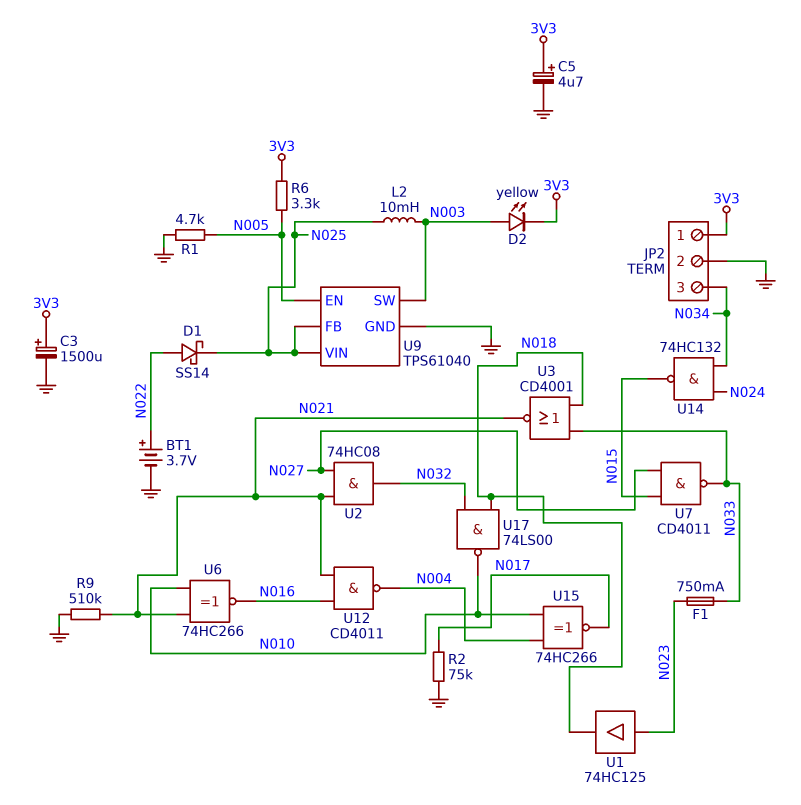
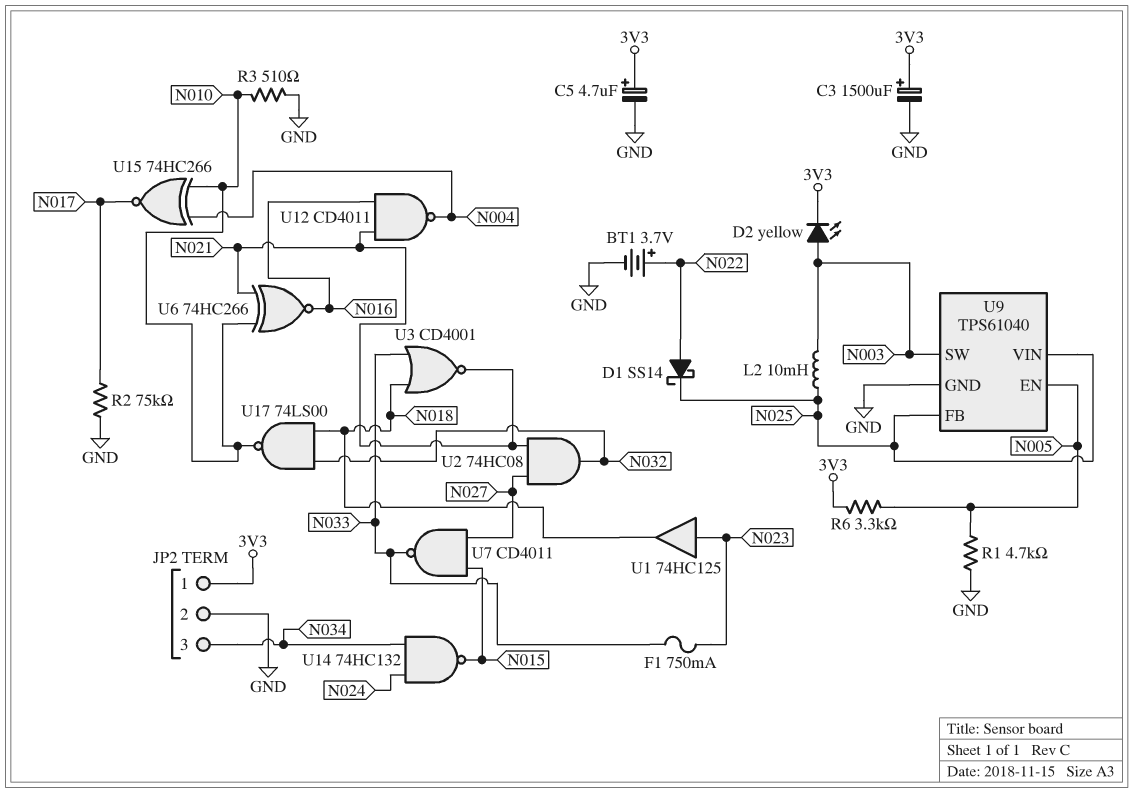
R3: none -> 510 (GND, N010)
R9: 510k (GND, N021) -> none

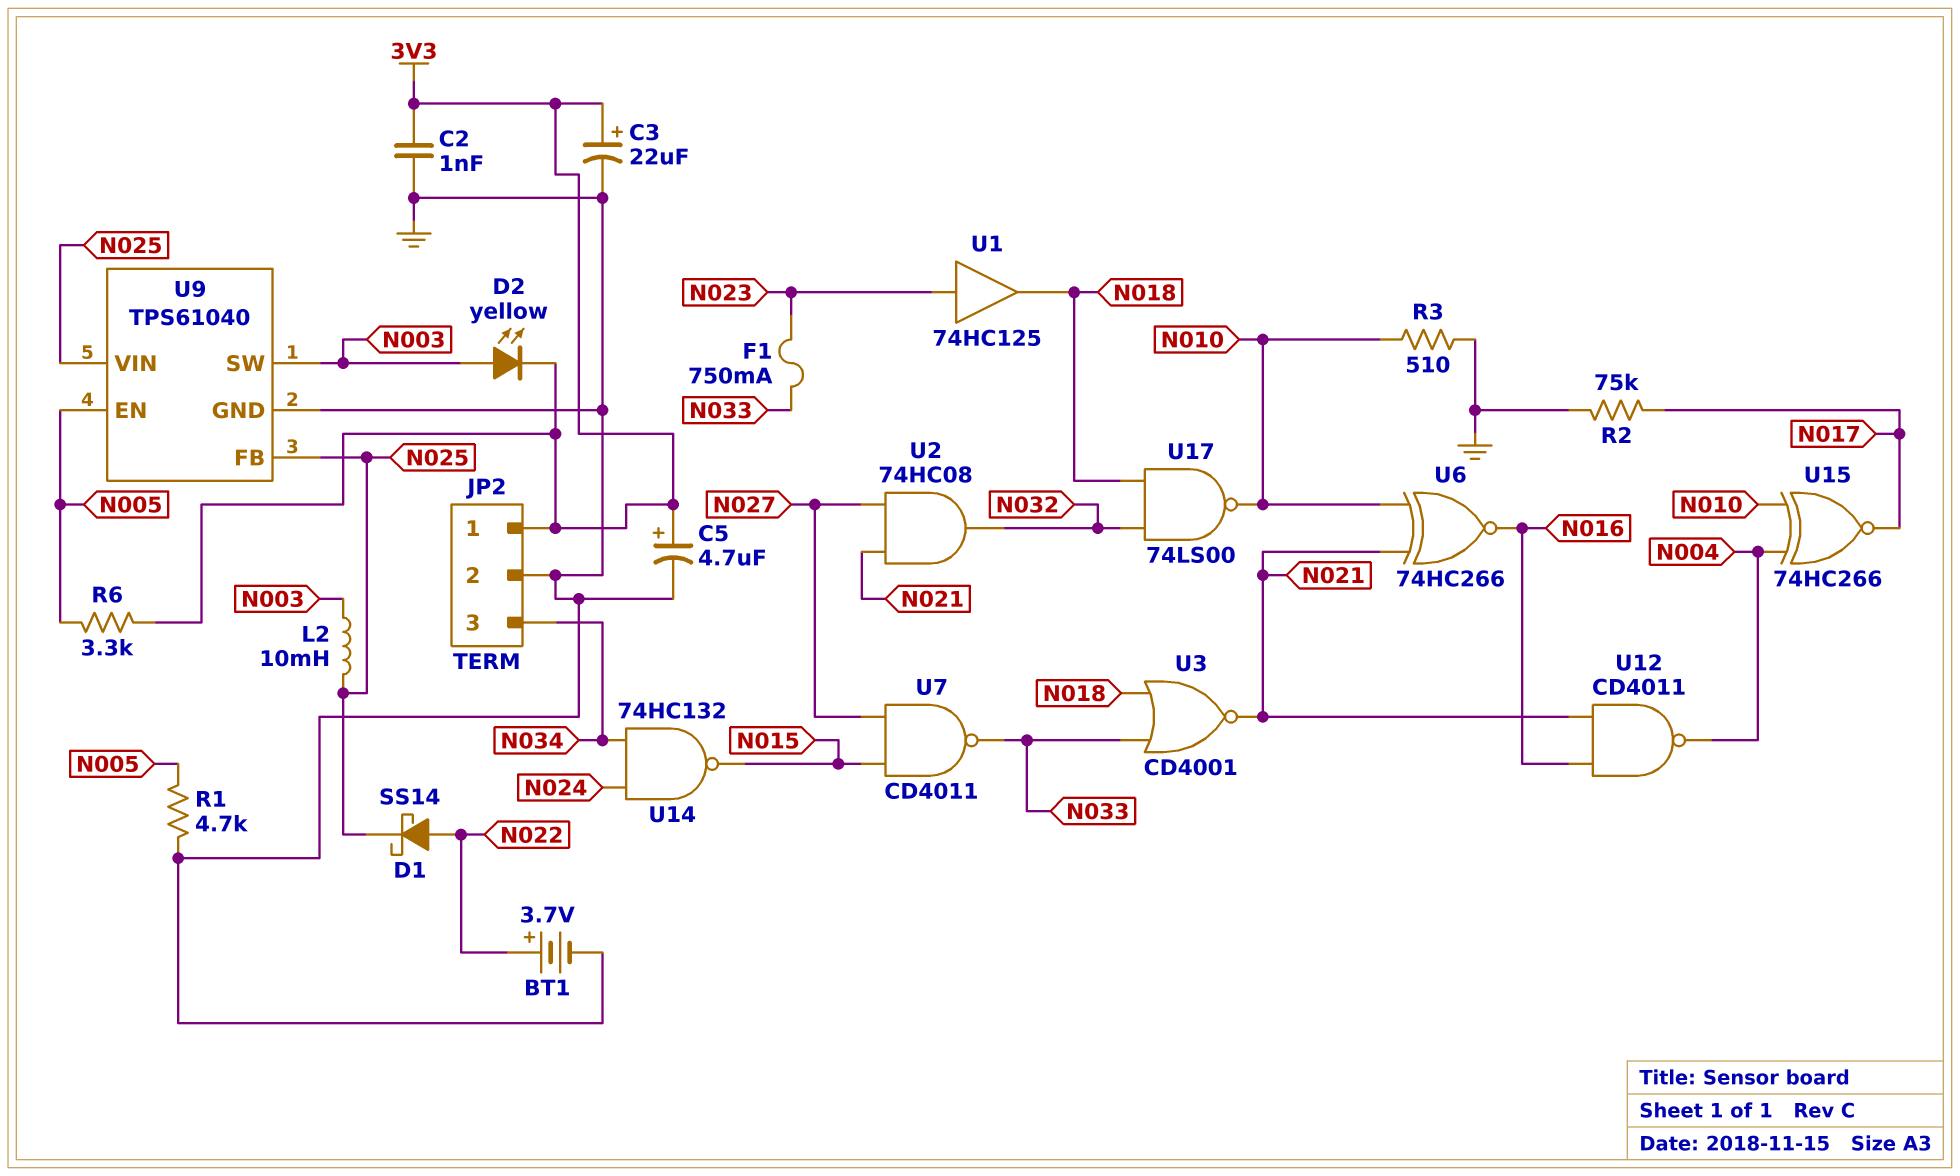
C2: none -> 1nF (3V3, GND)
C3: 1500uF (plus 3V3, minus GND) -> 22uF (plus 3V3, minus GND)

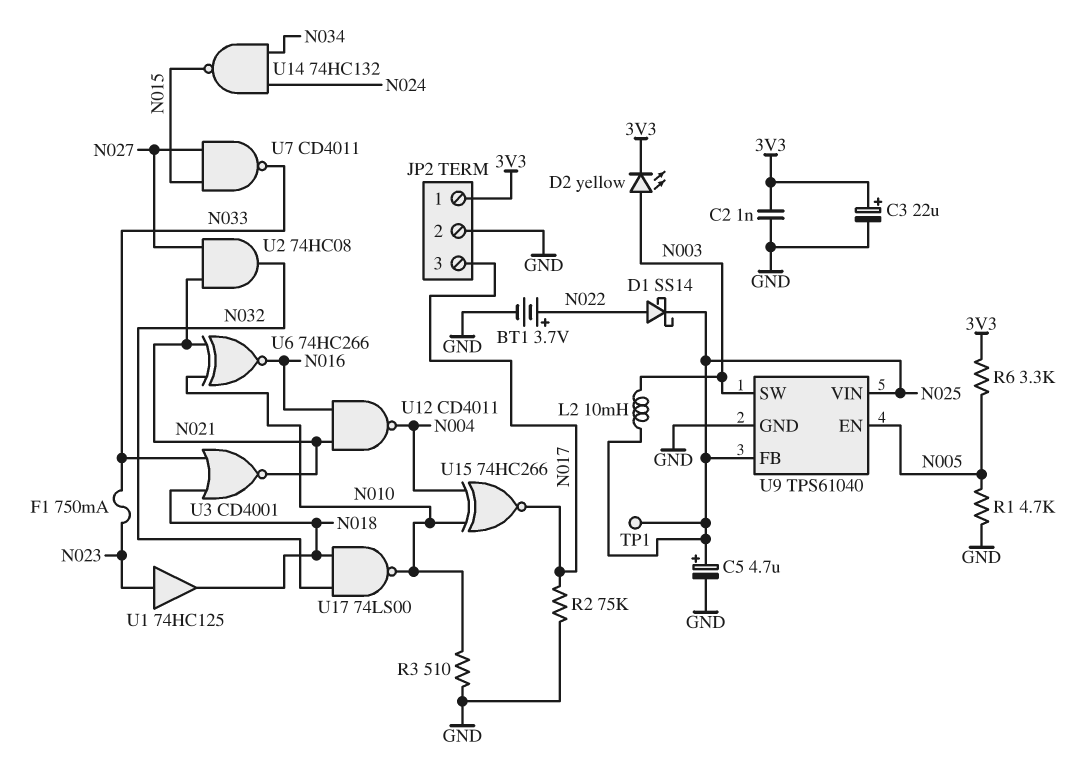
C5: 4.7uF (plus 3V3, minus GND) -> 4.7uF (plus N025, minus GND)
JP2 pin 3: N034 -> N017
TP1: none -> test point (N025)

